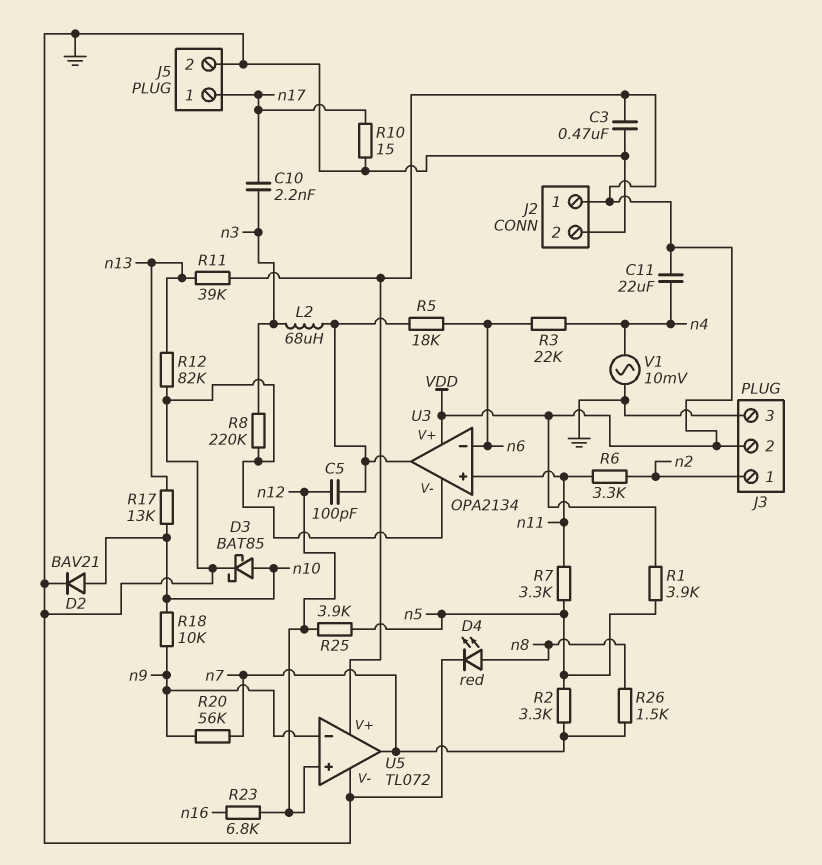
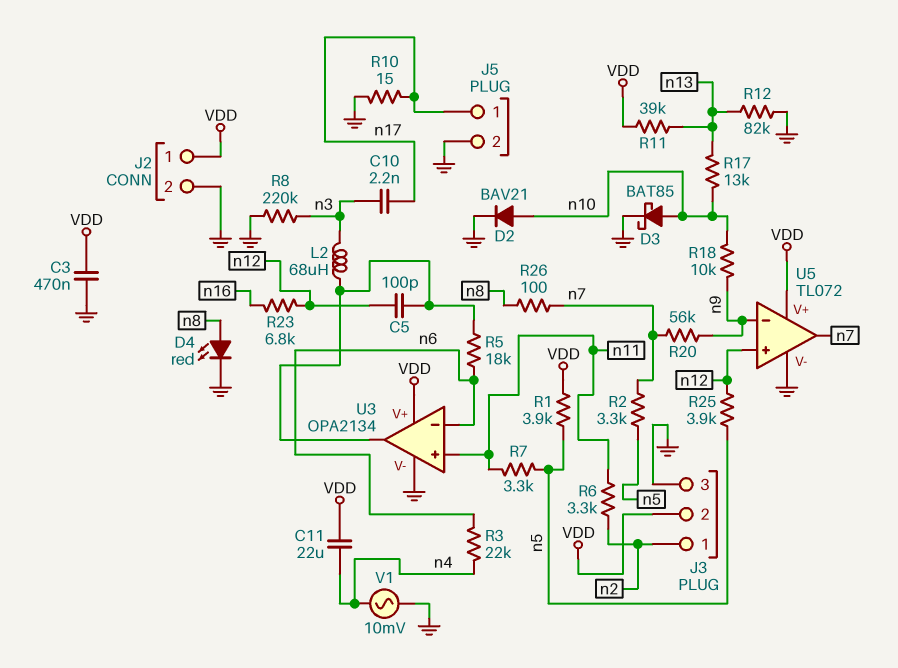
R26: 1.5k (n7, n8) -> 100 (n7, n8)

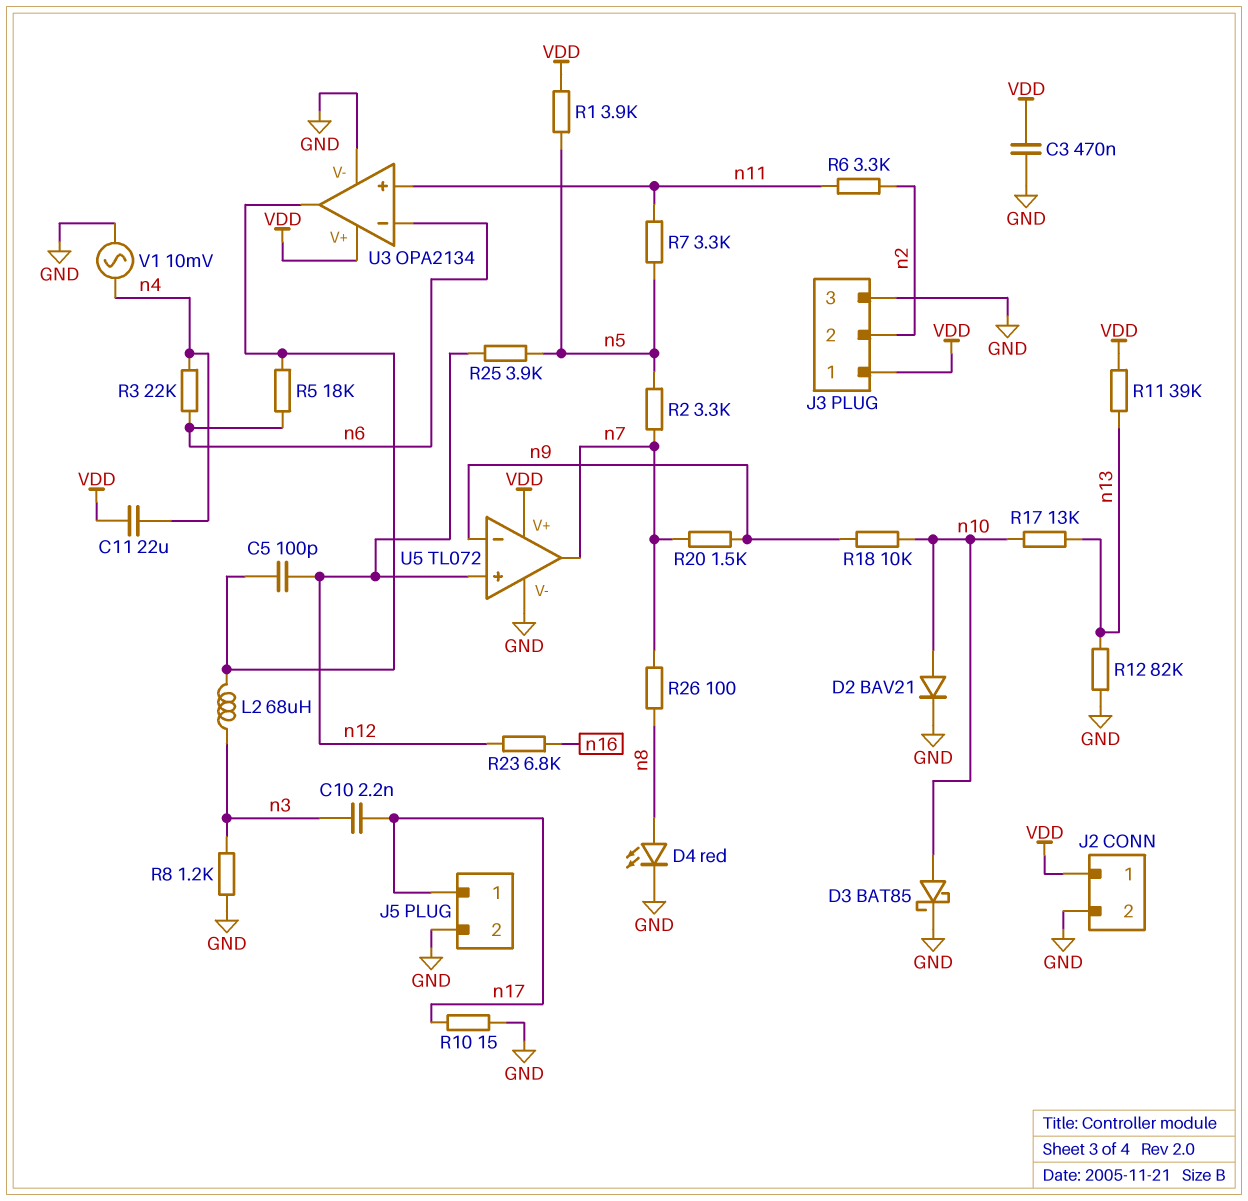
J3 pin 1: n2 -> VDD
J3 pin 2: VDD -> n2
R8: 220k (GND, n3) -> 1.2k (GND, n3)
R20: 56k (n7, n9) -> 1.5k (n7, n9)

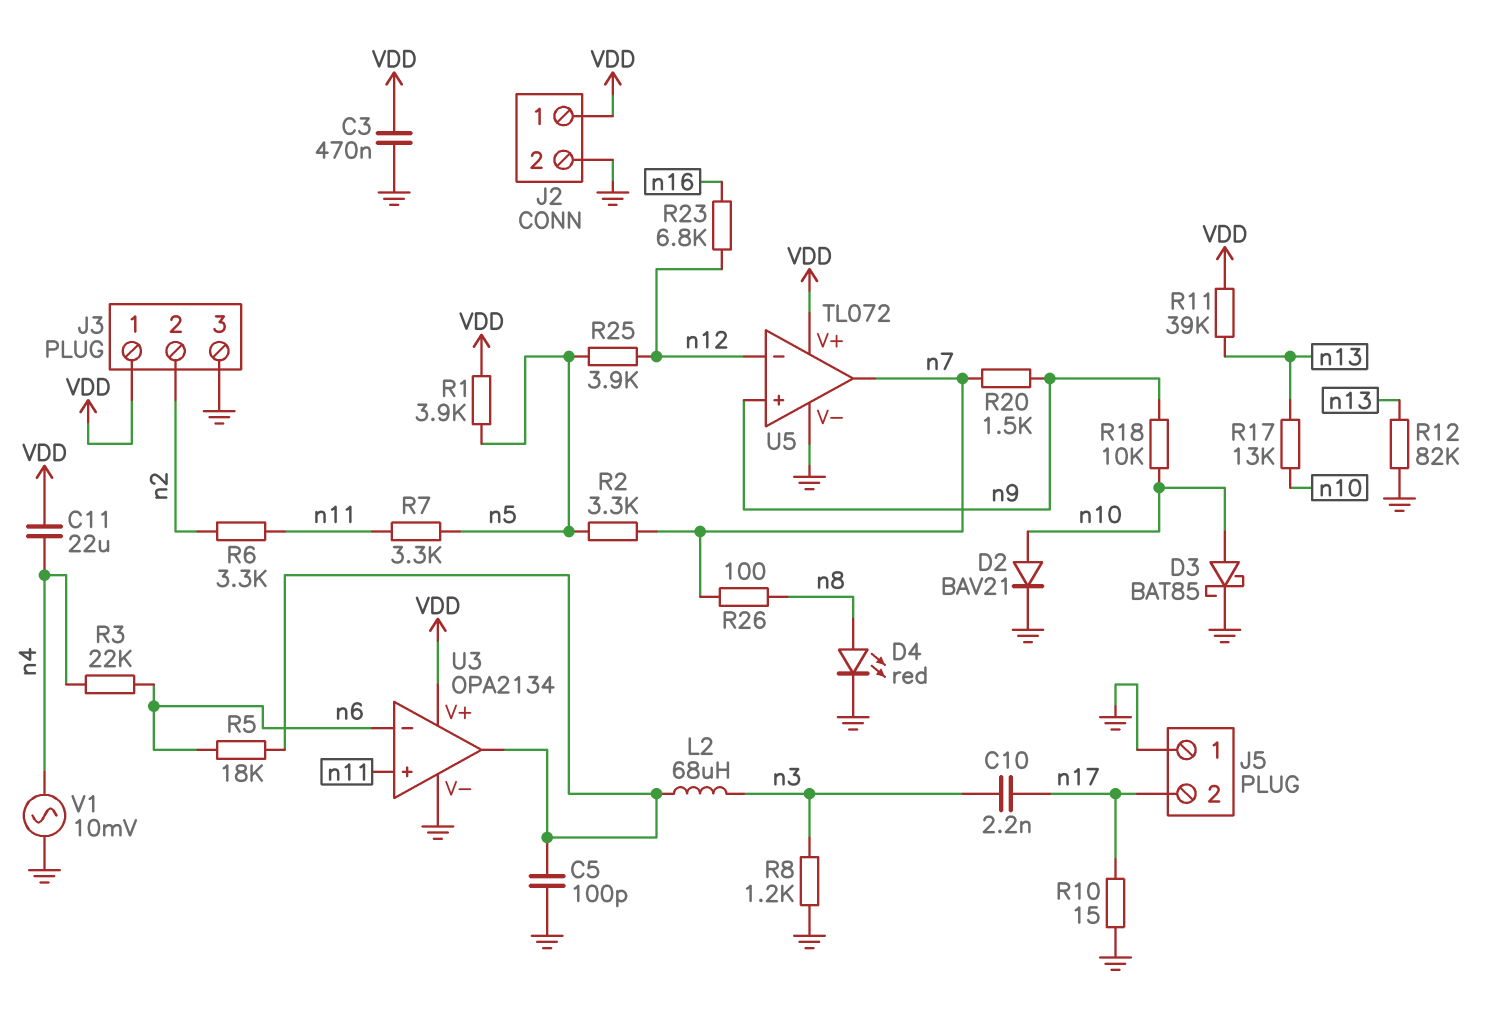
C5: 100pF (U3/out, n12) -> 100pF (GND, U3/out)
J5 pin 1: n17 -> GND
J5 pin 2: GND -> n17
U5 pin in+: n12 -> n9
U5 pin in-: n9 -> n12

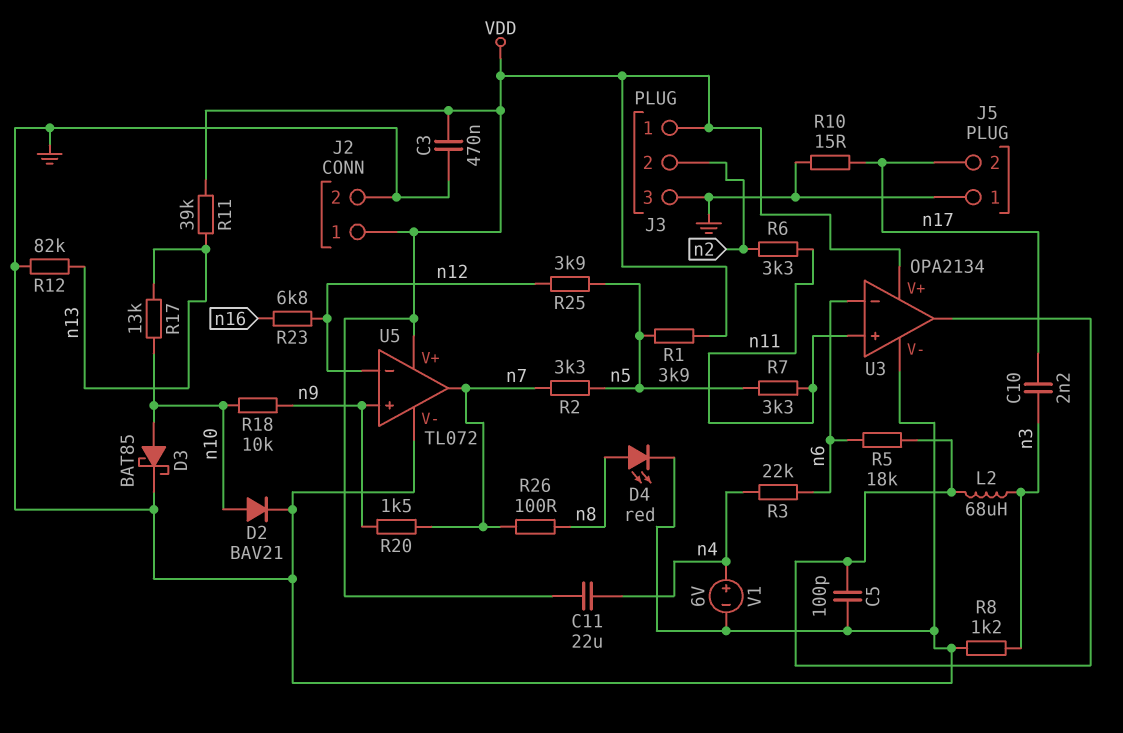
V1: AC 10mV (GND, n4) -> 6V (plus n4, minus GND)

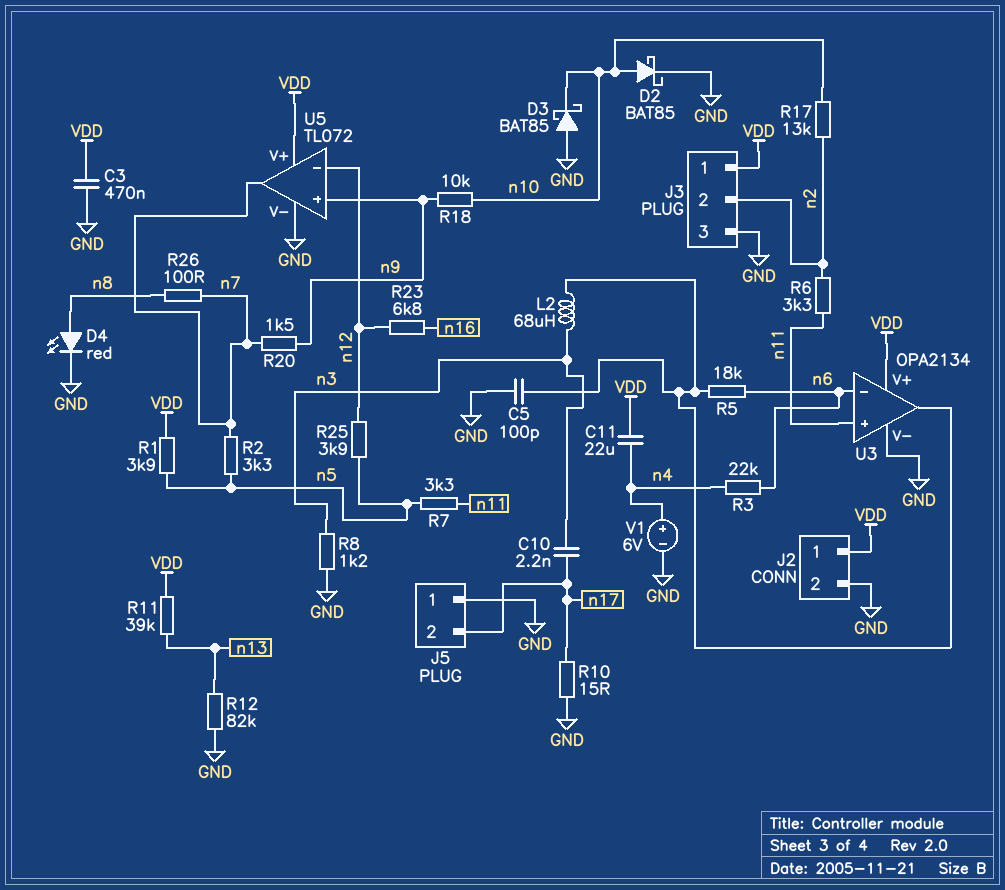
D2: diode BAV21 (A n10, K GND) -> schottky BAT85 (A n10, K GND)
D3: schottky BAT85 (A n10, K GND) -> schottky BAT85 (A GND, K n10)
R17: 13k (n10, n13) -> 13k (n2, n10)

